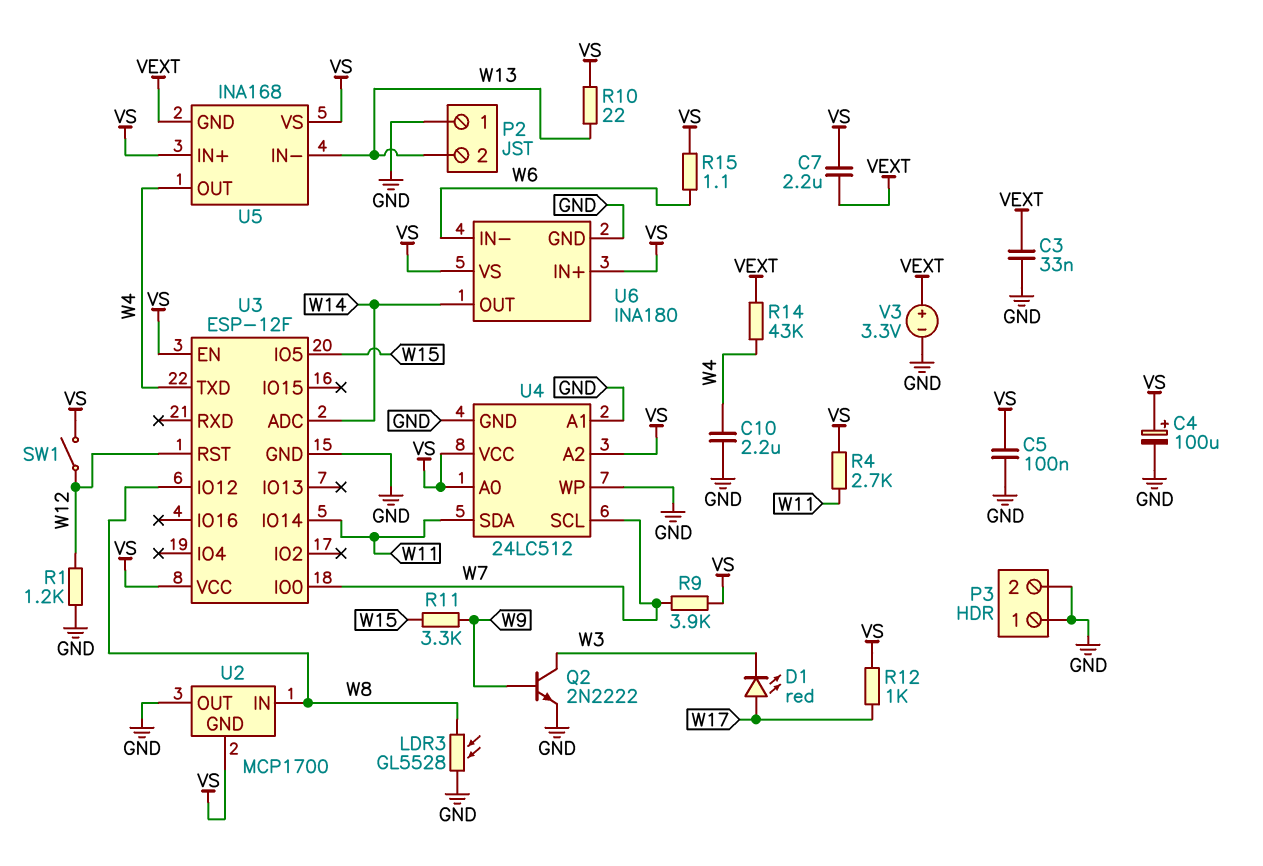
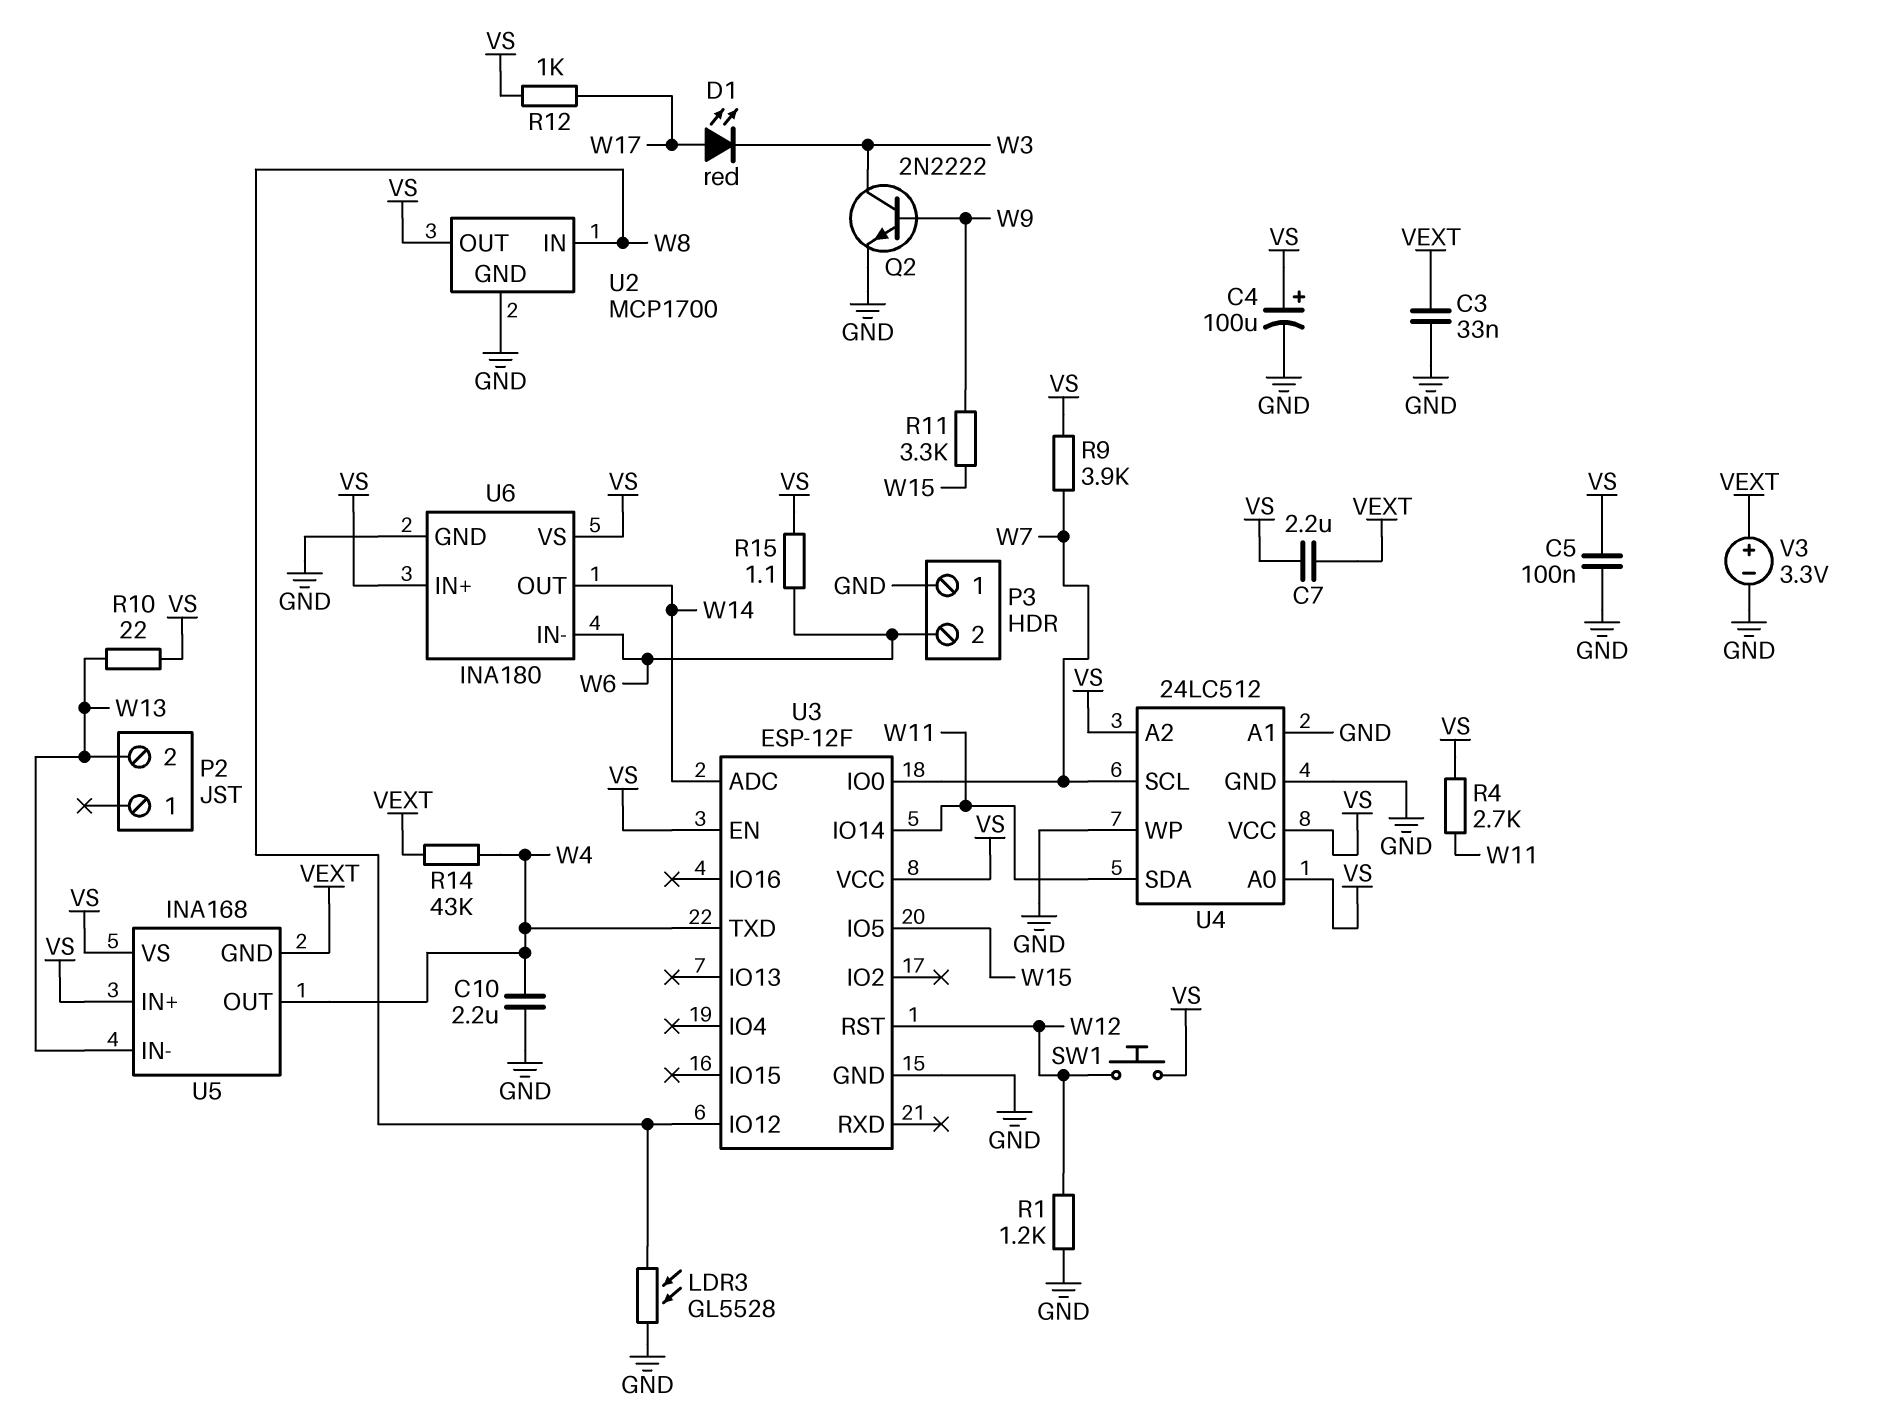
P2 pin 1: GND -> none
P3 pin 2: GND -> W6
SW1: switch (VS, W12) -> button (VS, W12)
U2 pin GND: VS -> GND
U2 pin OUT: GND -> VS

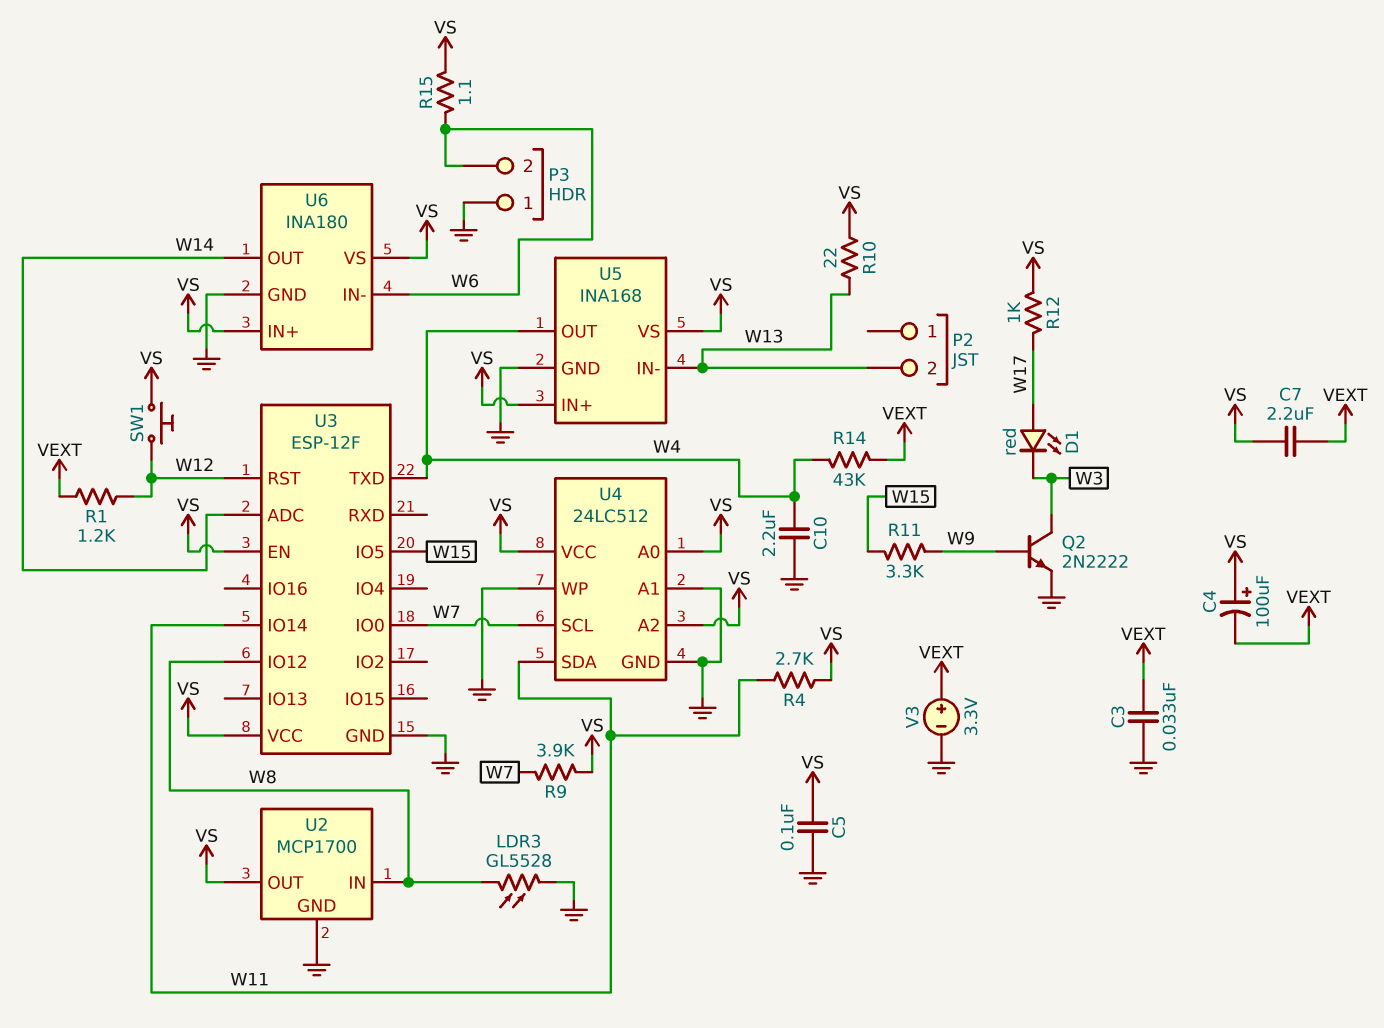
C4: 100uF (plus VS, minus GND) -> 100uF (plus VS, minus VEXT)
R1: 1.2k (GND, W12) -> 1.2k (VEXT, W12)
U5 pin GND: VEXT -> GND

